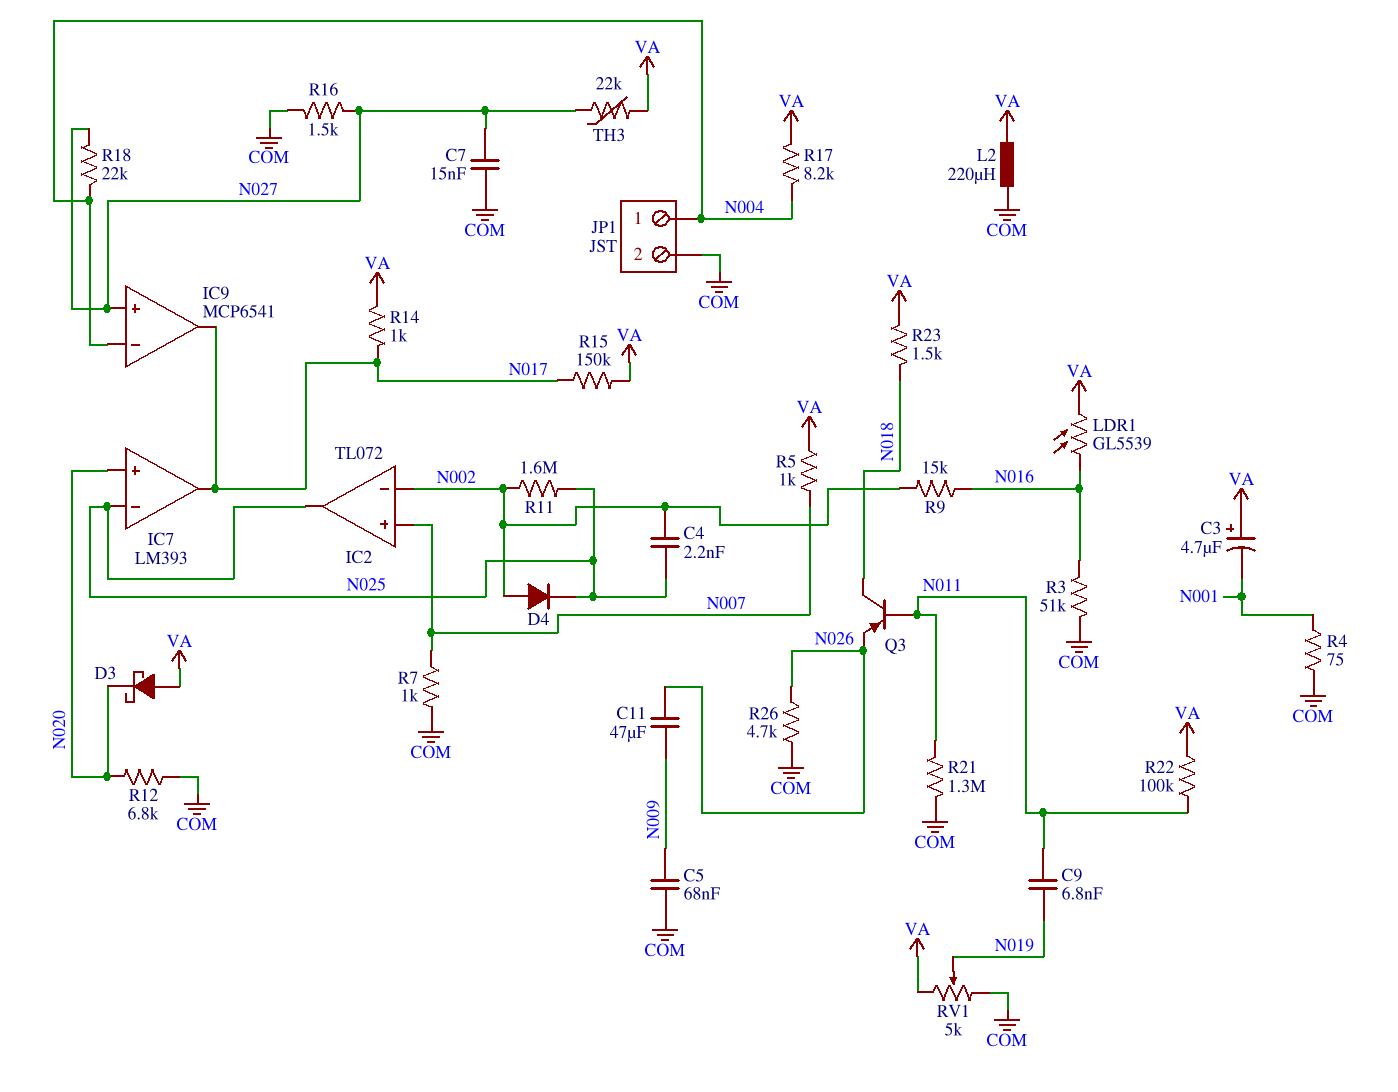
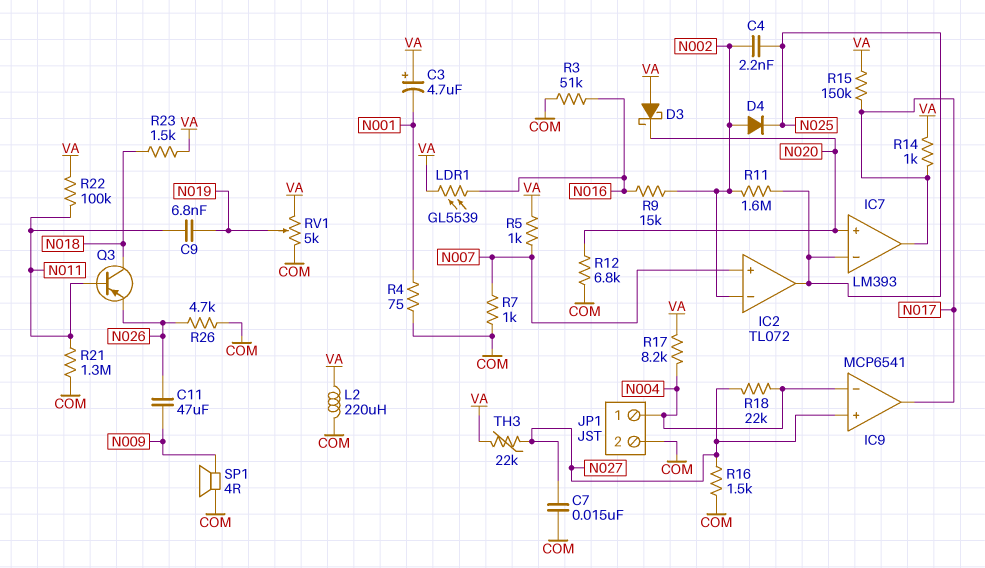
C5: 68nF (COM, N009) -> none
SP1: none -> speaker 4R (COM, N009)

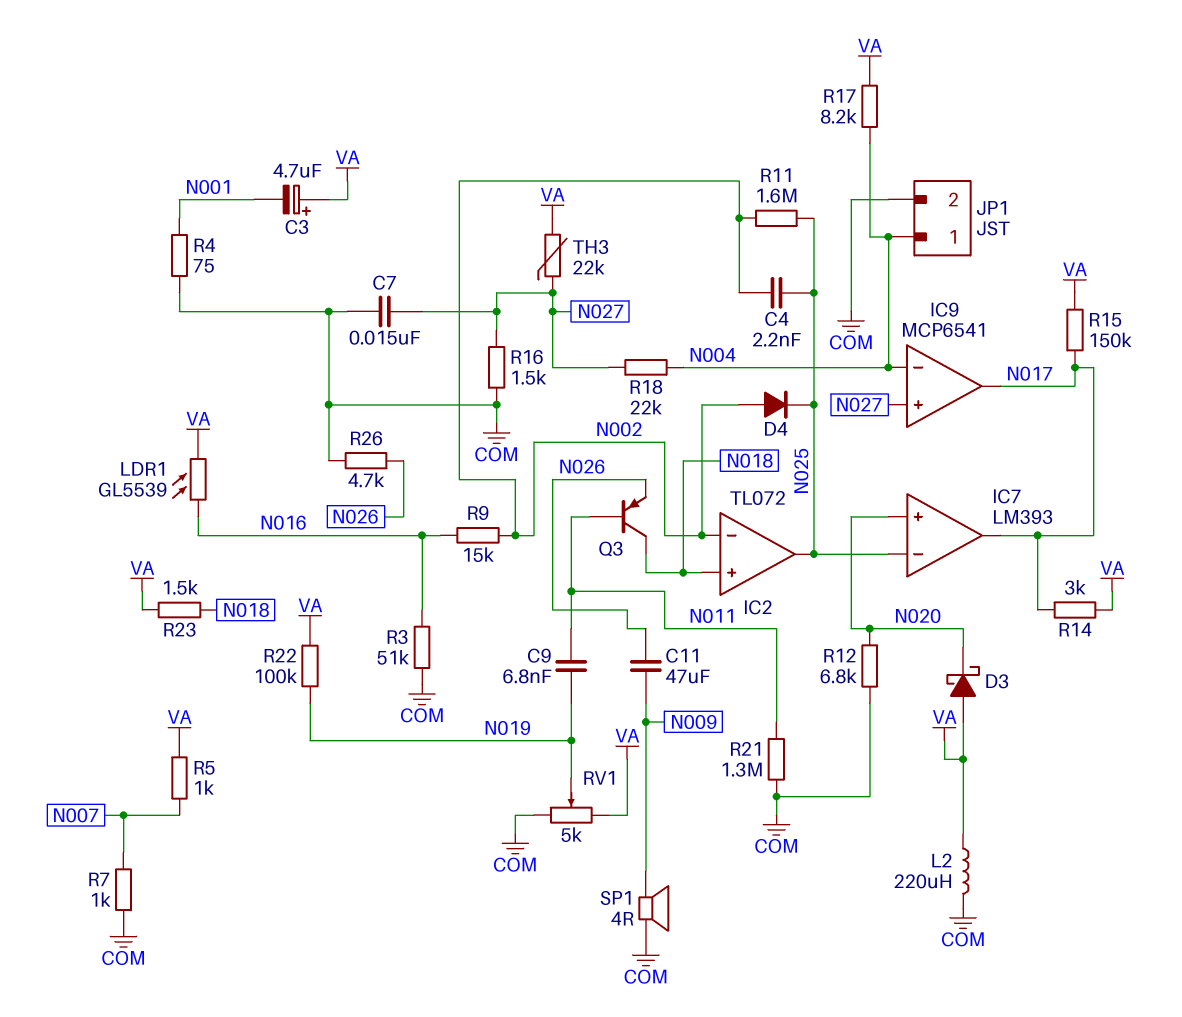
IC2 pin in+: N007 -> N018
R14: 1k (N017, VA) -> 3k (N017, VA)
R22: 100k (N011, VA) -> 100k (N019, VA)

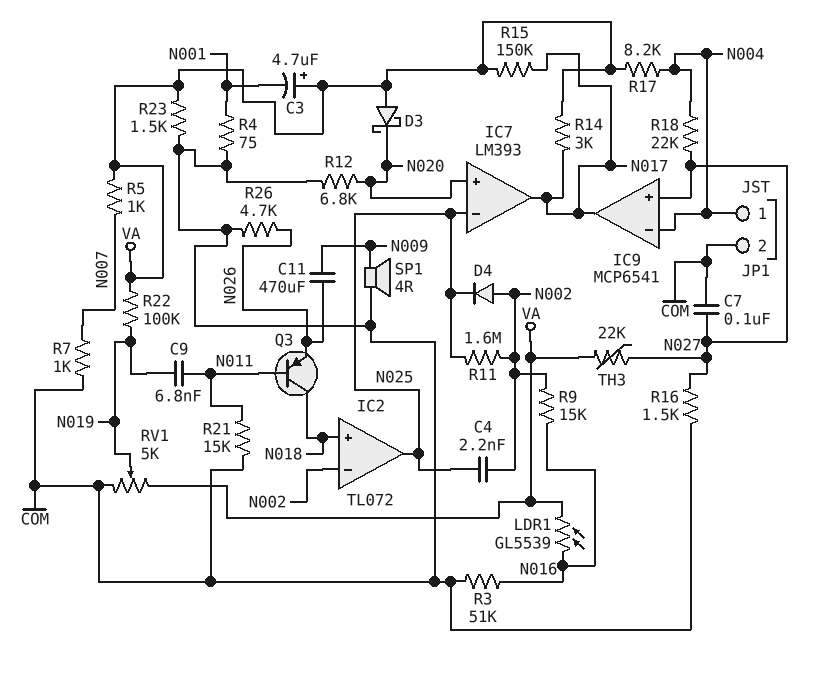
C7: 15nF (COM, N027) -> 100nF (COM, N027)
C11: 47uF (N009, N026) -> 470uF (N009, N026)
L2: 220uH (COM, VA) -> none
R21: 1.3M (COM, N011) -> 15k (COM, N011)
R23: 1.5k (N018, VA) -> 1.5k (COM, VA)

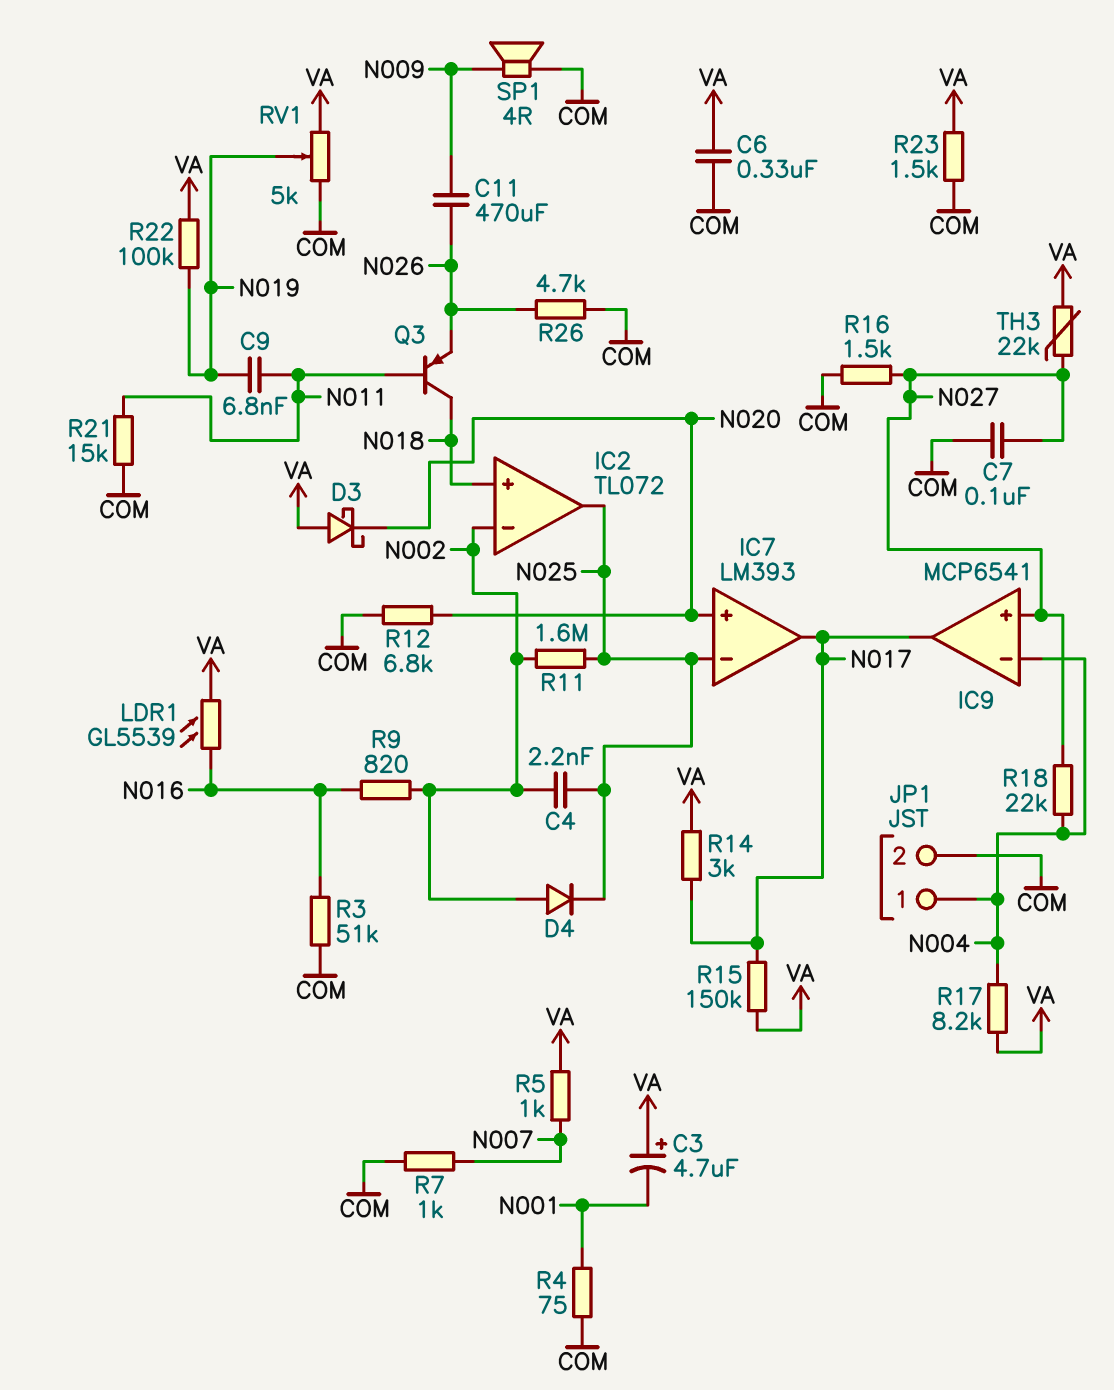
C6: none -> 330nF (COM, VA)
R9: 15k (N002, N016) -> 820 (N002, N016)

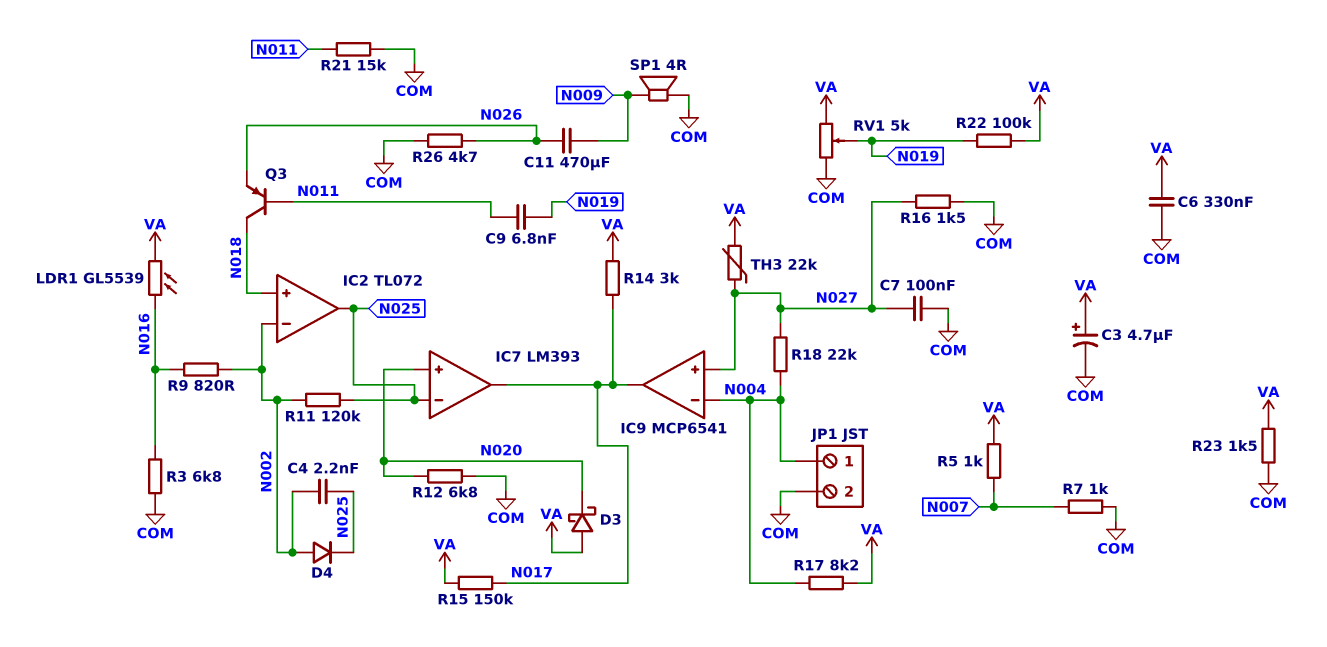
C3: 4.7uF (plus VA, minus N001) -> 4.7uF (plus VA, minus COM)
R3: 51k (COM, N016) -> 6.8k (COM, N016)
R4: 75 (COM, N001) -> none
R11: 1.6M (N002, N025) -> 120k (N002, N025)

